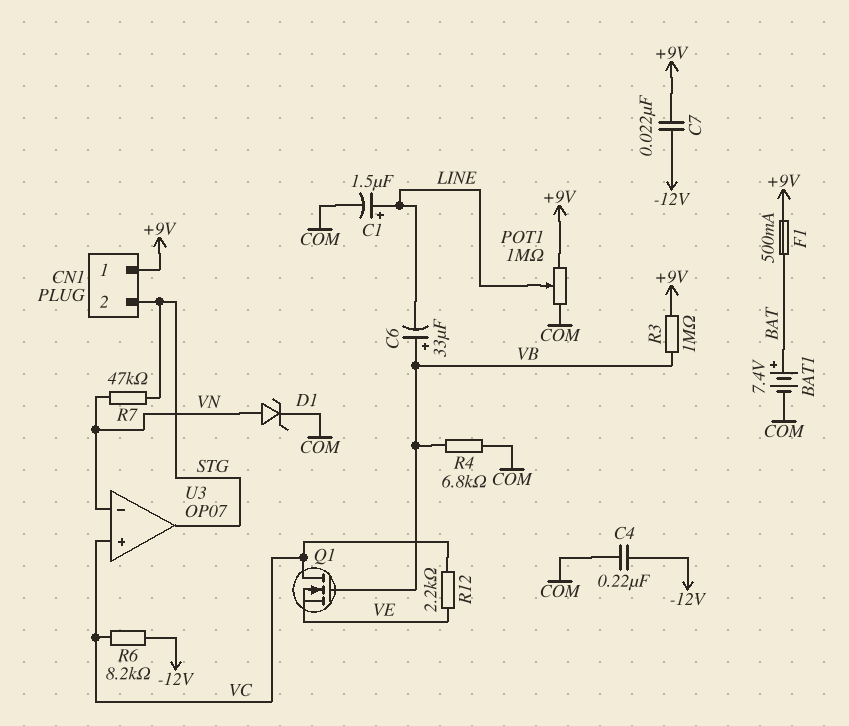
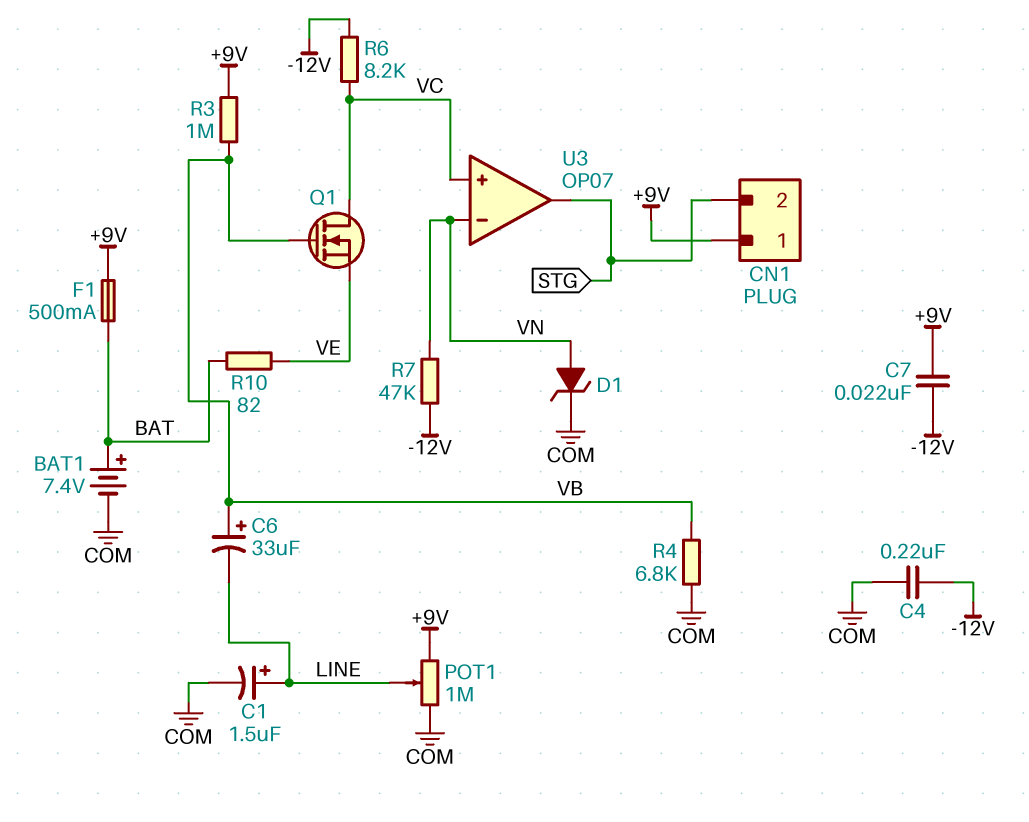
R7: 47k (STG, VN) -> 47k (-12V, VN)
R10: none -> 82 (BAT, VE)
R12: 2.2k (VC, VE) -> none

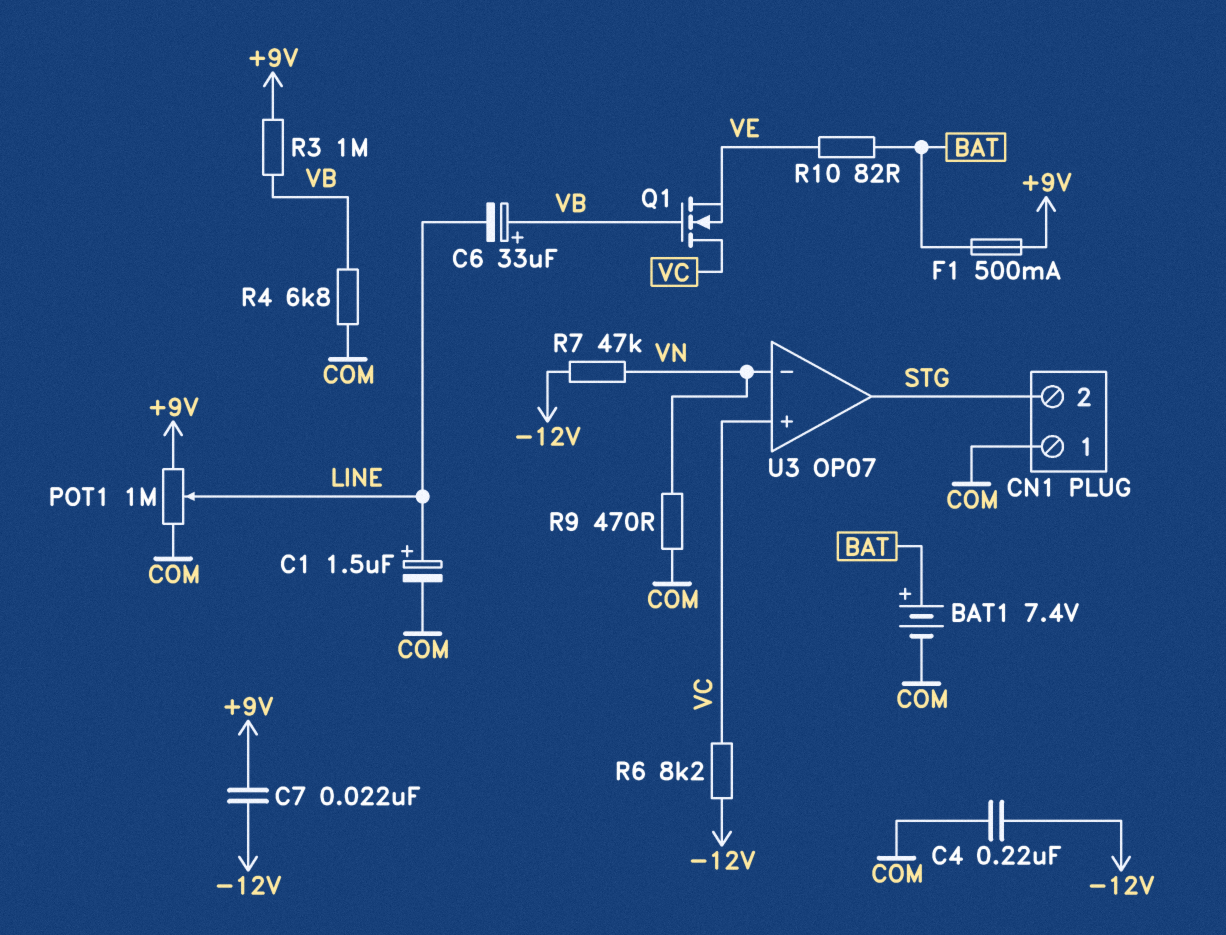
CN1 pin 1: +9V -> COM
D1: zener (A VN, K COM) -> none
R9: none -> 470 (COM, VN)

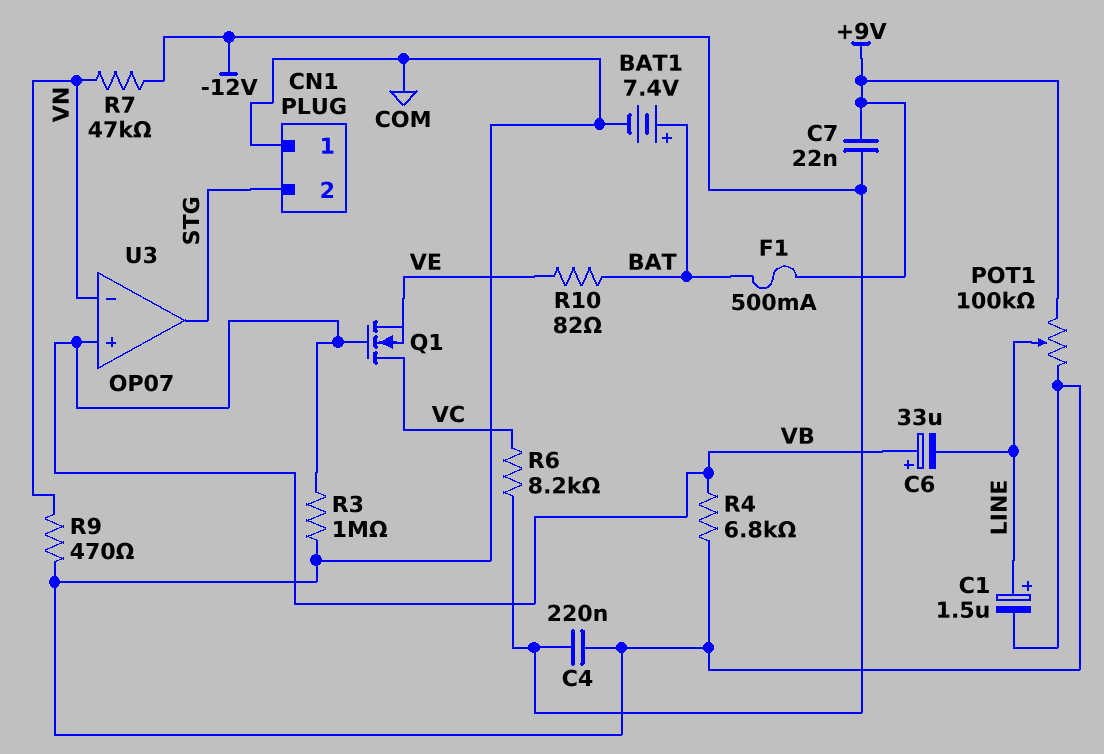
POT1: 1M (+9V, COM, wiper LINE) -> 100k (+9V, COM, wiper LINE)
R3: 1M (+9V, VB) -> 1M (COM, VB)
U3 pin in+: VC -> VB

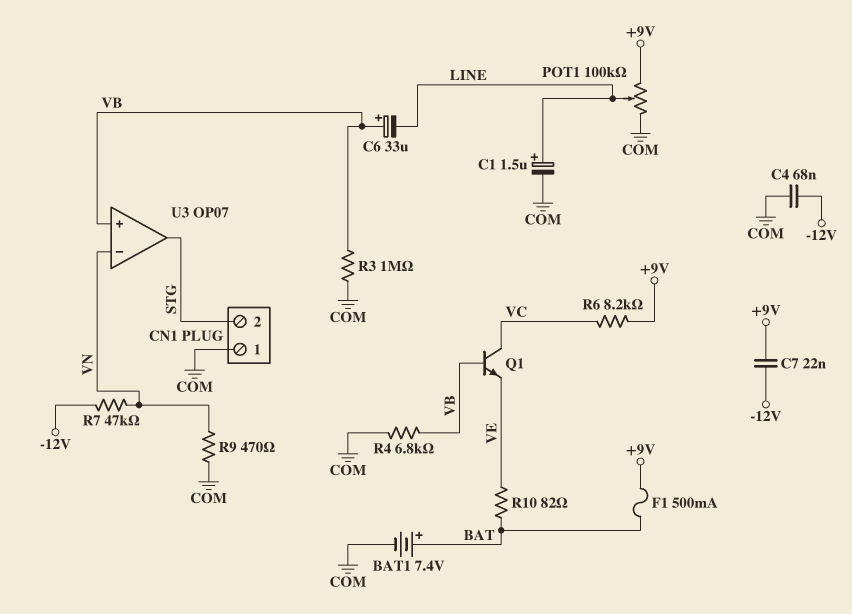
C4: 220nF (-12V, COM) -> 68nF (-12V, COM)
Q1: NMOS (G VB, D VC, S VE) -> NPN (B VB, C VC, E VE)
R6: 8.2k (-12V, VC) -> 8.2k (+9V, VC)

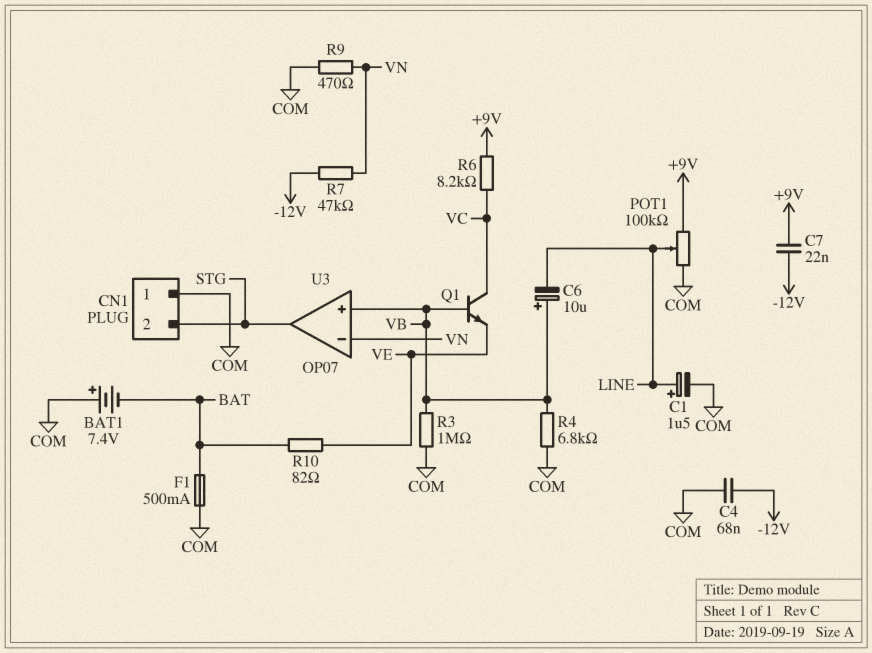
BAT1: 7.4V (plus BAT, minus COM) -> 7.4V (plus COM, minus BAT)
C6: 33uF (plus VB, minus LINE) -> 10uF (plus VB, minus LINE)
F1: 500mA (+9V, BAT) -> 500mA (BAT, COM)

